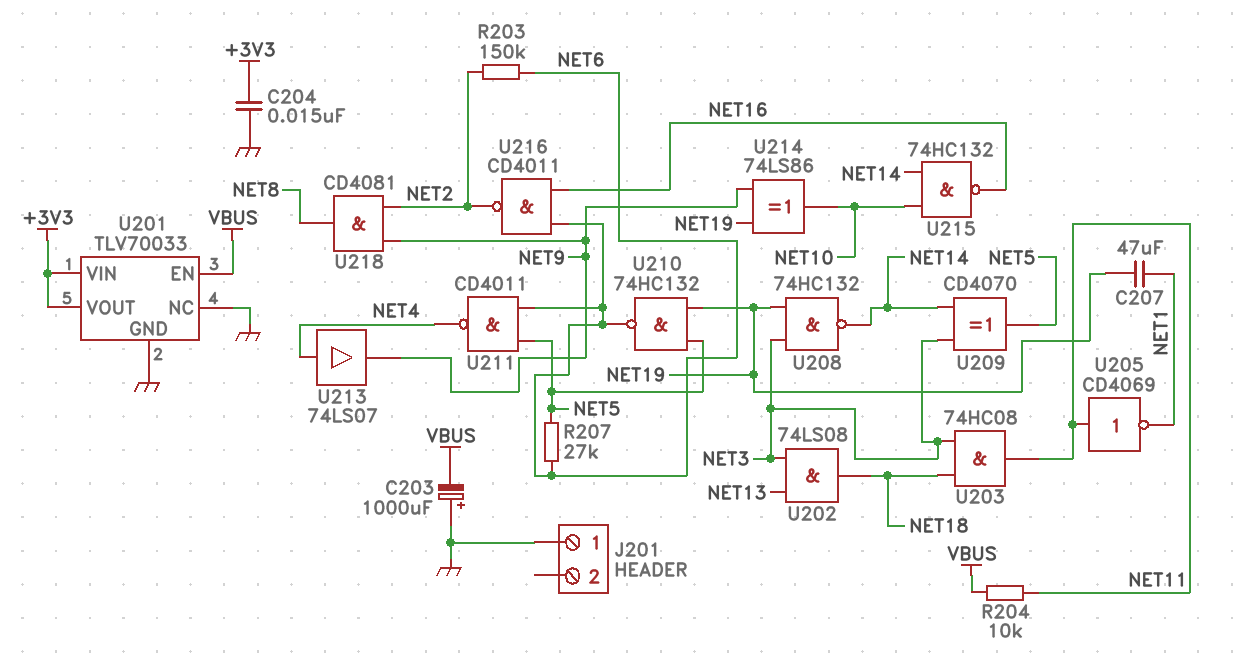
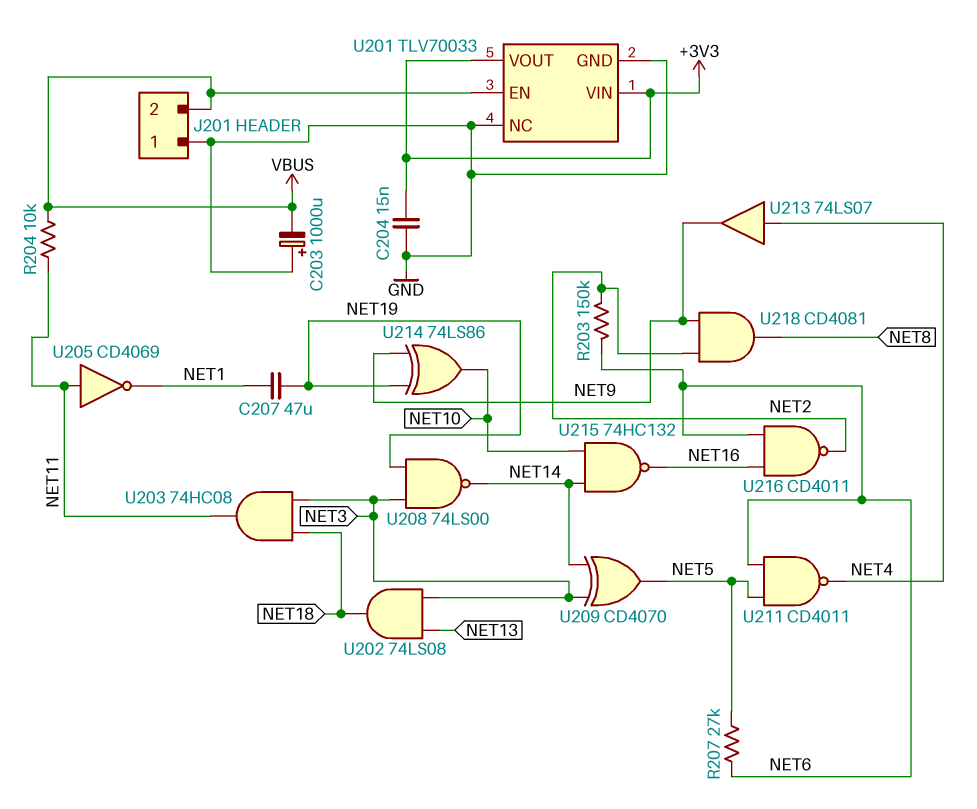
J201 pin 2: none -> VBUS
U208: NAND 74HC132 (in NET3, in NET19, out NET14) -> NAND 74LS00 (in NET3, in NET19, out NET14)
U210: NAND 74HC132 (in NET5, in NET19, out NET6) -> none

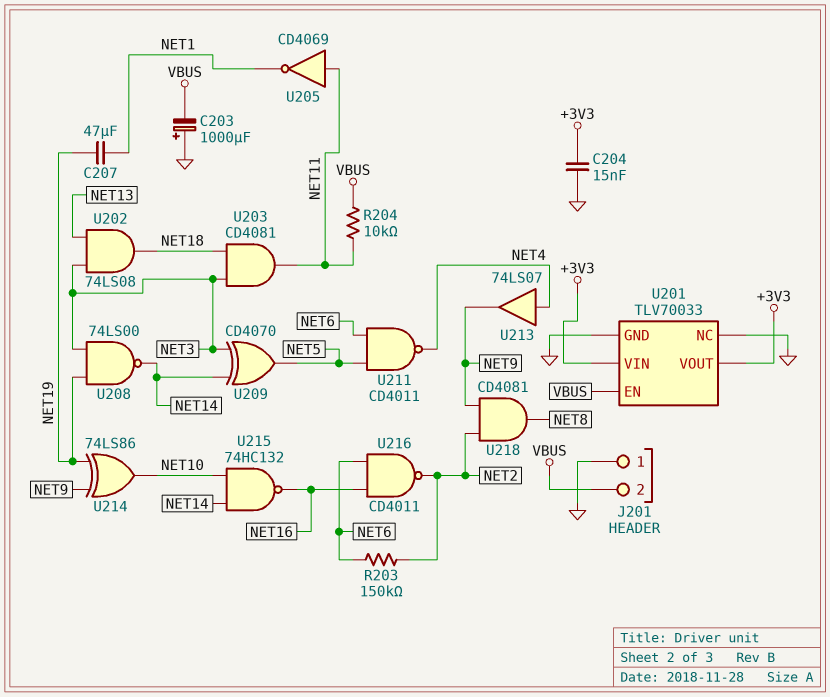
R207: 27k (NET5, NET6) -> none
U203: AND 74HC08 (in NET3, in NET18, out NET11) -> AND CD4081 (in NET3, in NET18, out NET11)

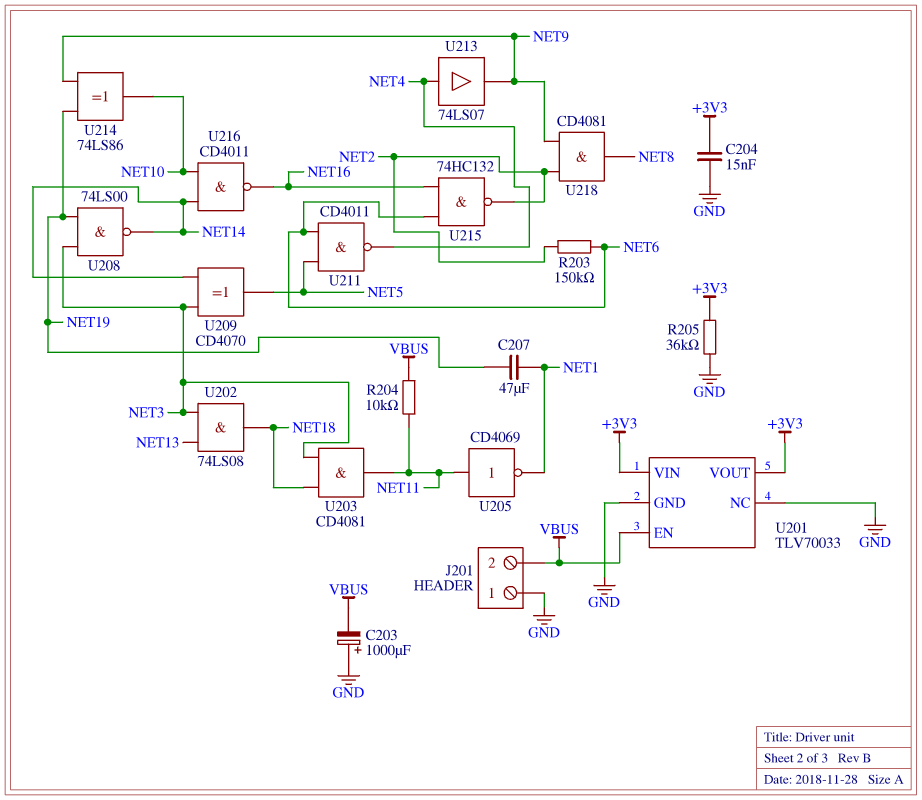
R205: none -> 36k (+3V3, GND)
U215: NAND 74HC132 (in NET10, in NET14, out NET16) -> NAND 74HC132 (in NET6, in NET16, out NET2)
U216: NAND CD4011 (in NET6, in NET16, out NET2) -> NAND CD4011 (in NET10, in NET14, out NET16)

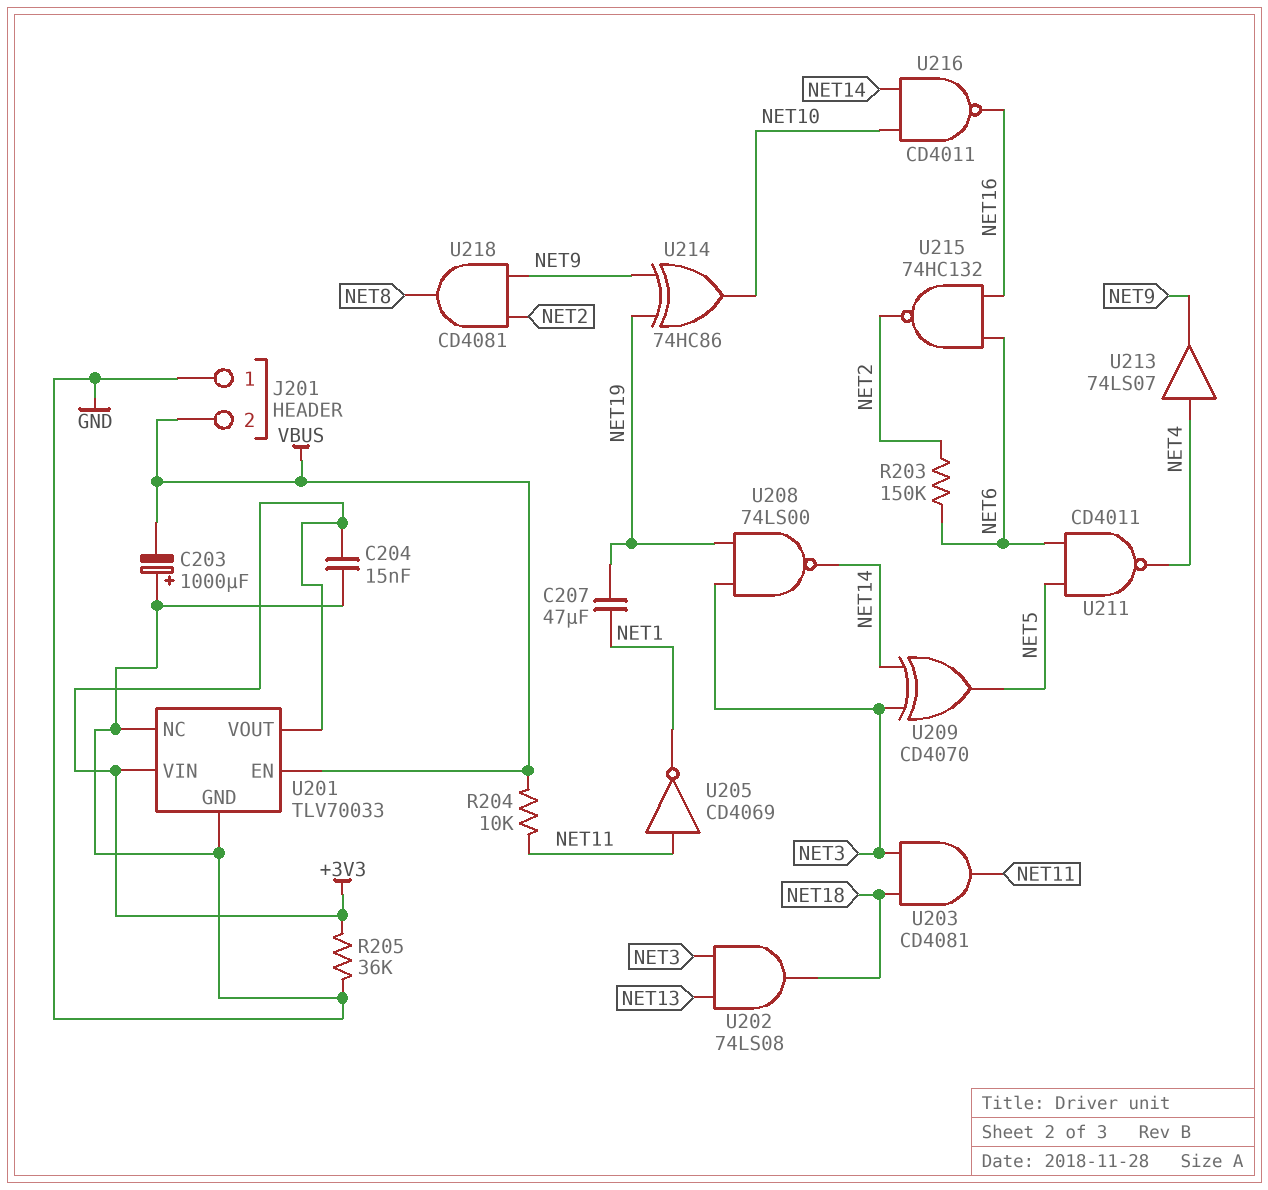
U214: XOR 74LS86 (in NET9, in NET19, out NET10) -> XOR 74HC86 (in NET9, in NET19, out NET10)

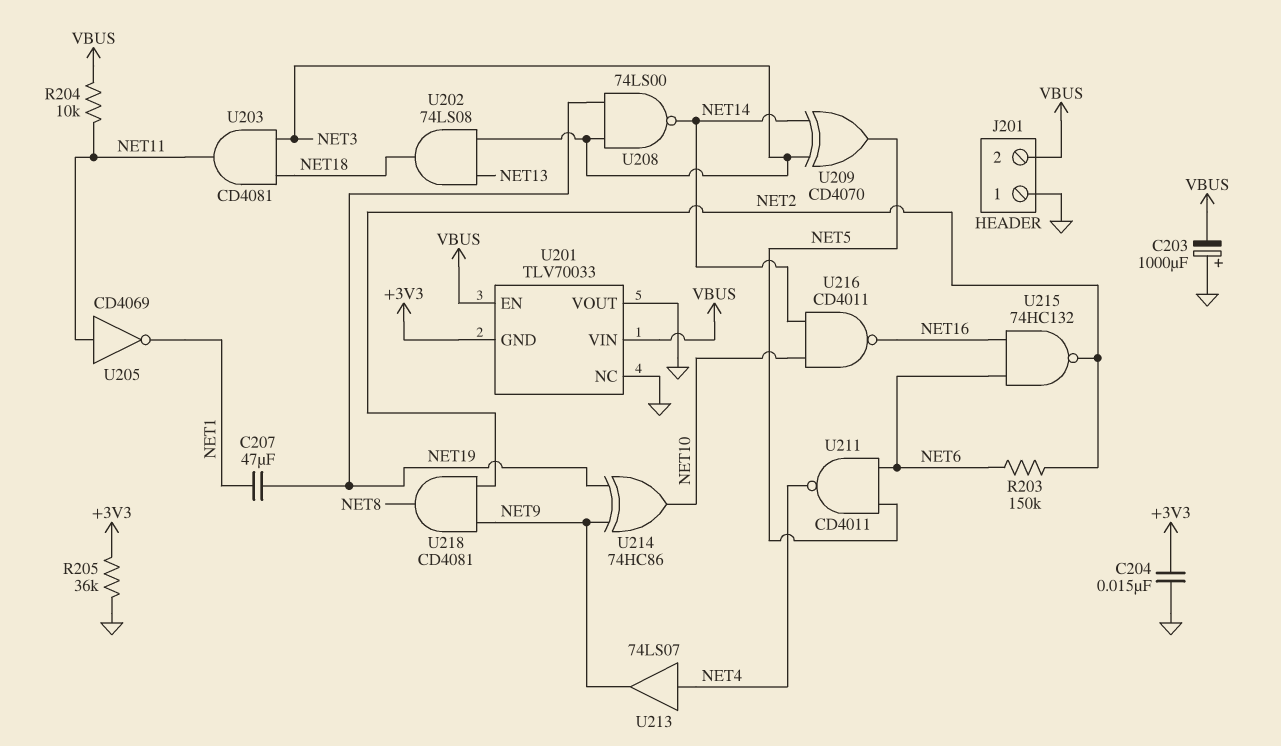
U201 pin GND: GND -> +3V3
U201 pin VIN: +3V3 -> VBUS
U201 pin VOUT: +3V3 -> GND

